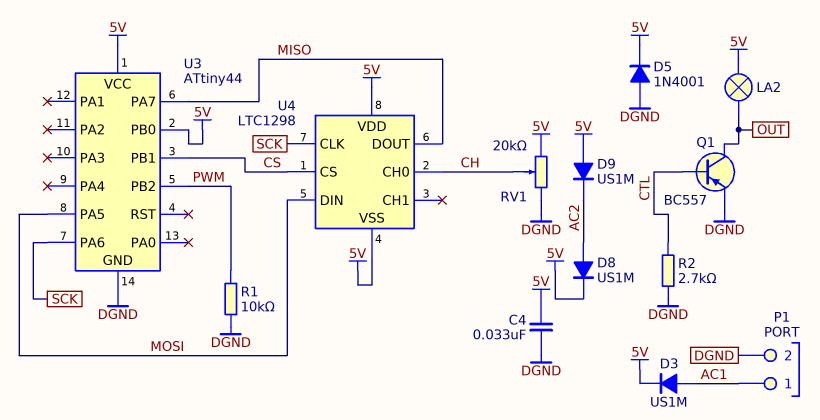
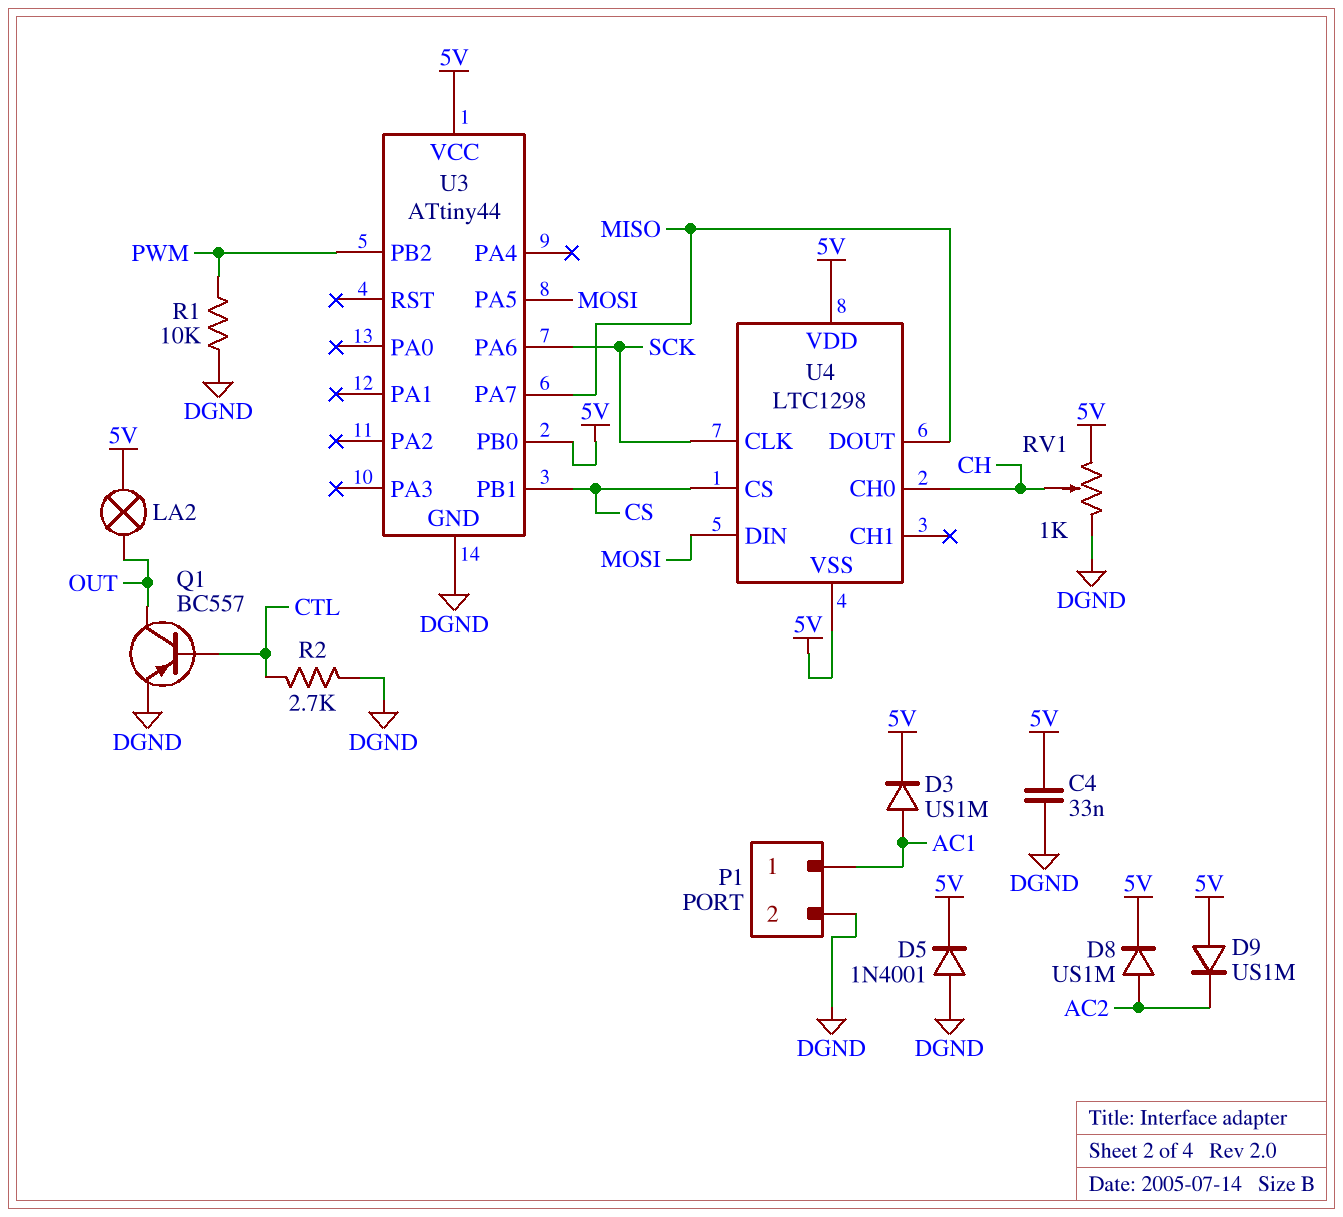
RV1: 20k (5V, DGND, wiper CH) -> 1k (5V, DGND, wiper CH)

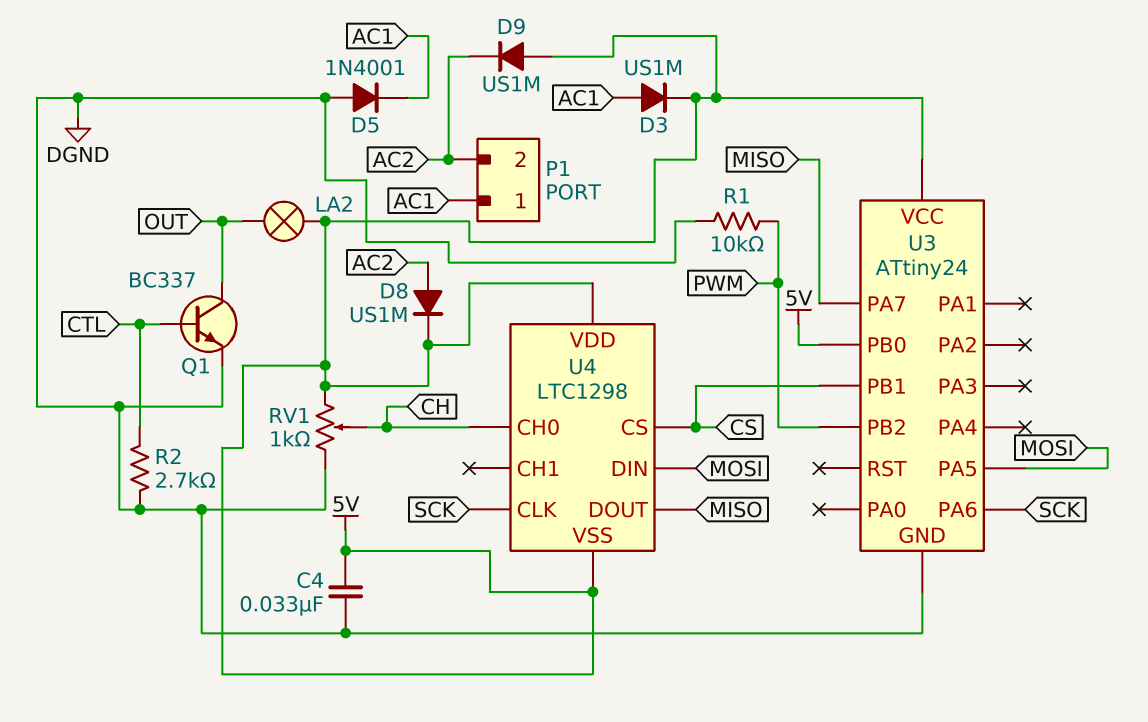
D5: diode 1N4001 (A DGND, K 5V) -> diode 1N4001 (A DGND, K AC1)
P1 pin 2: DGND -> AC2
Q1: PNP BC557 (B CTL, C OUT, E DGND) -> NPN BC337 (B CTL, C OUT, E DGND)
U3: ATtiny44 -> ATtiny24

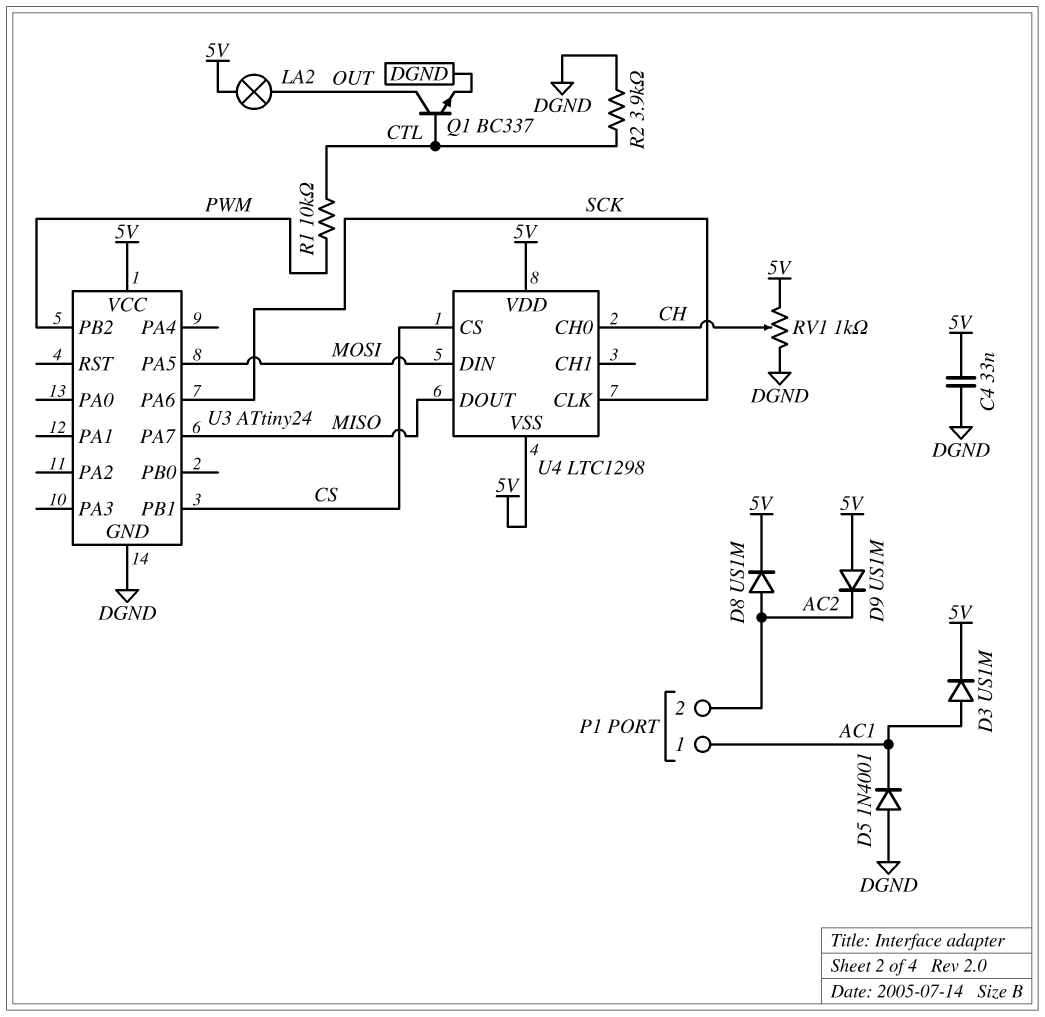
R1: 10k (DGND, PWM) -> 10k (CTL, PWM)
R2: 2.7k (CTL, DGND) -> 3.9k (CTL, DGND)
U3 pin PB0: 5V -> none

